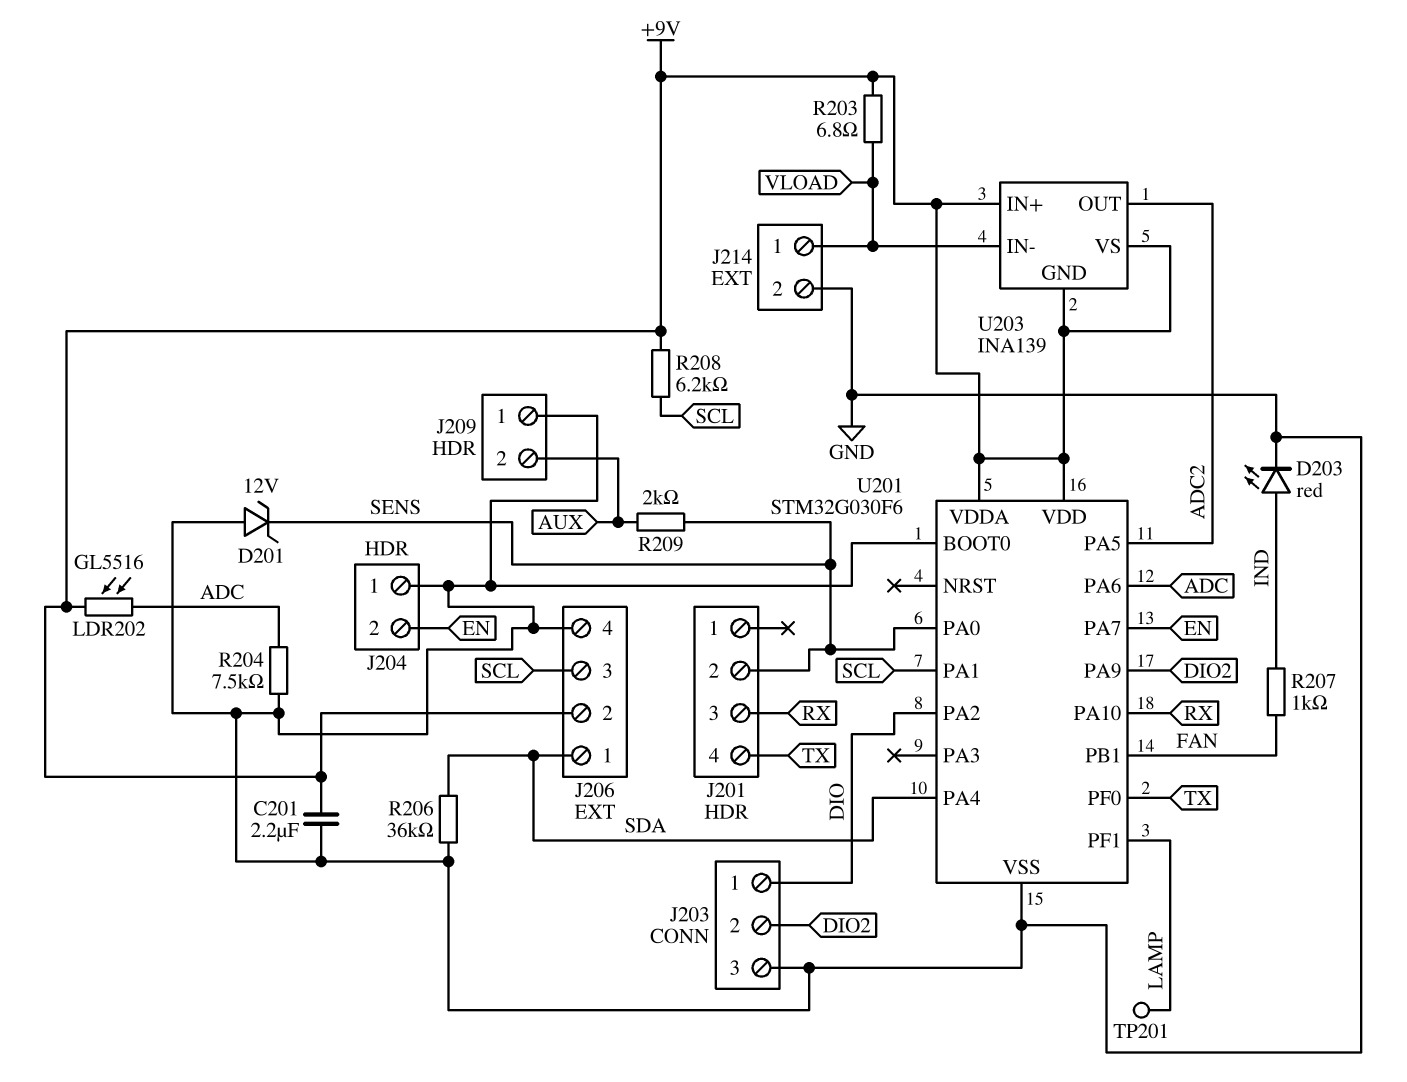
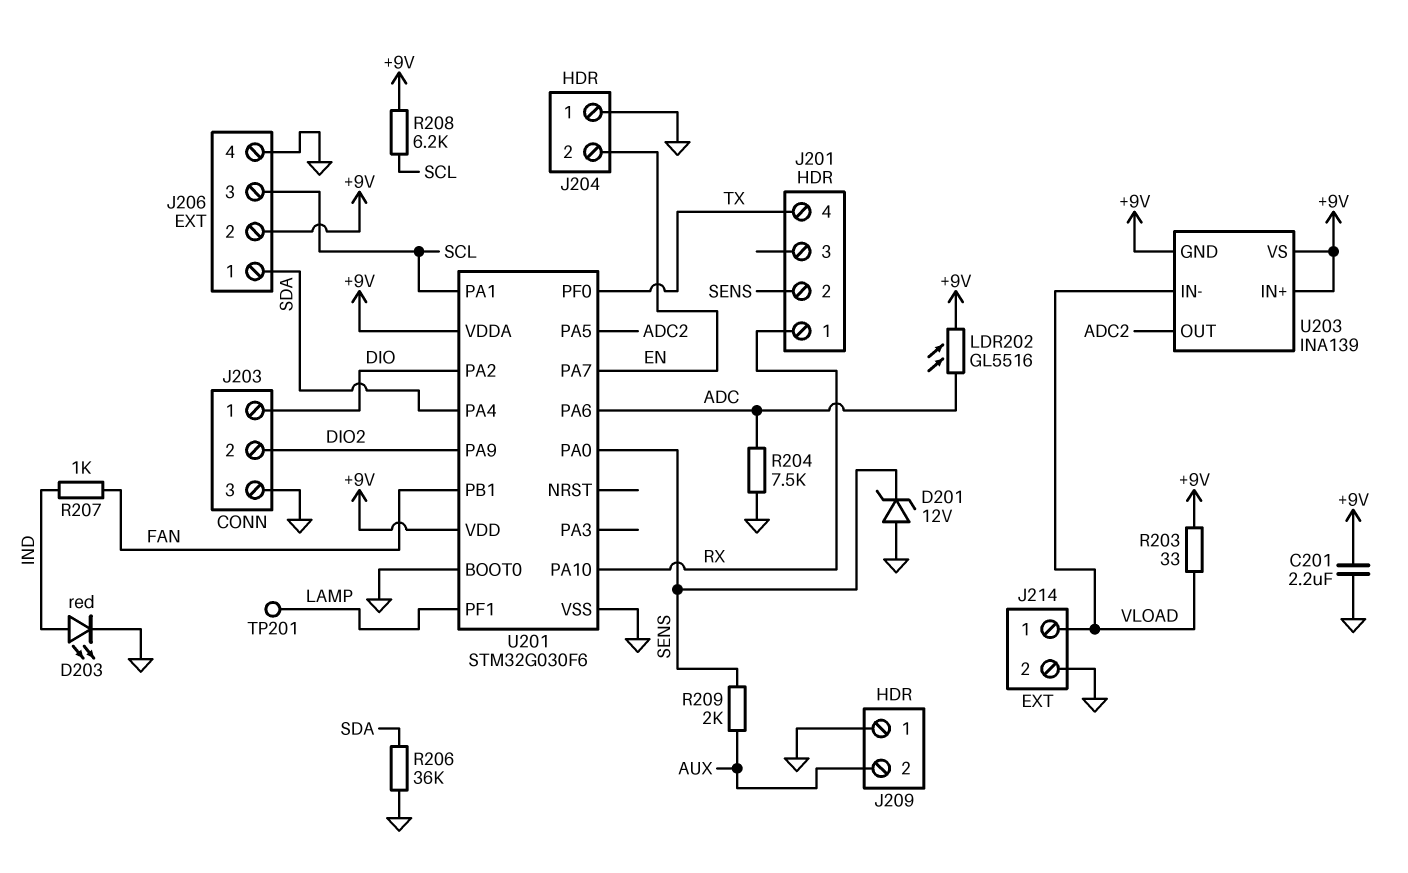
J201 pin 1: none -> RX
J201 pin 3: RX -> none
R203: 6.8 (+9V, VLOAD) -> 33 (+9V, VLOAD)

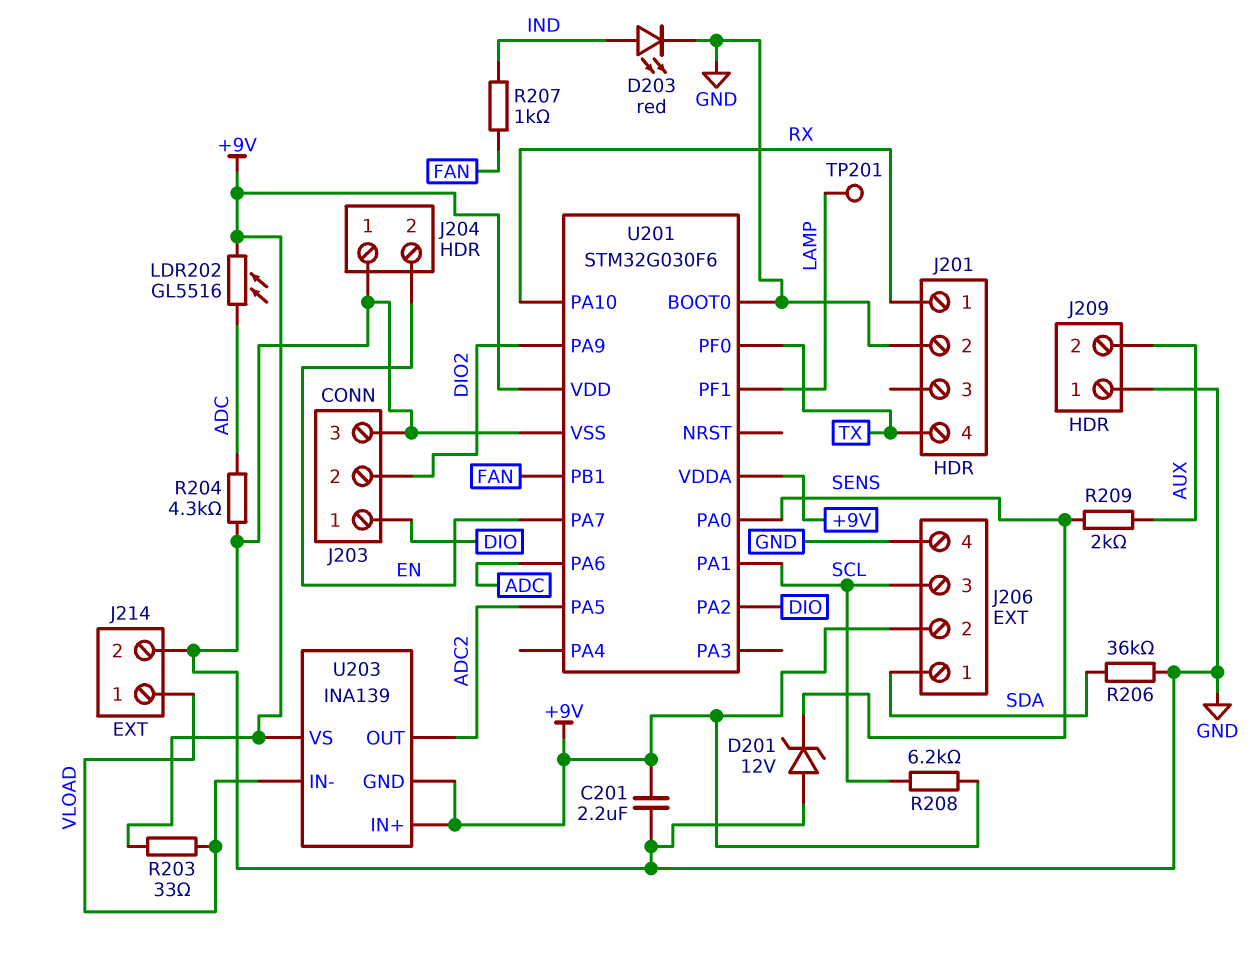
J201 pin 2: SENS -> GND
R204: 7.5k (ADC, GND) -> 4.3k (ADC, GND)
U201 pin PA4: SDA -> none

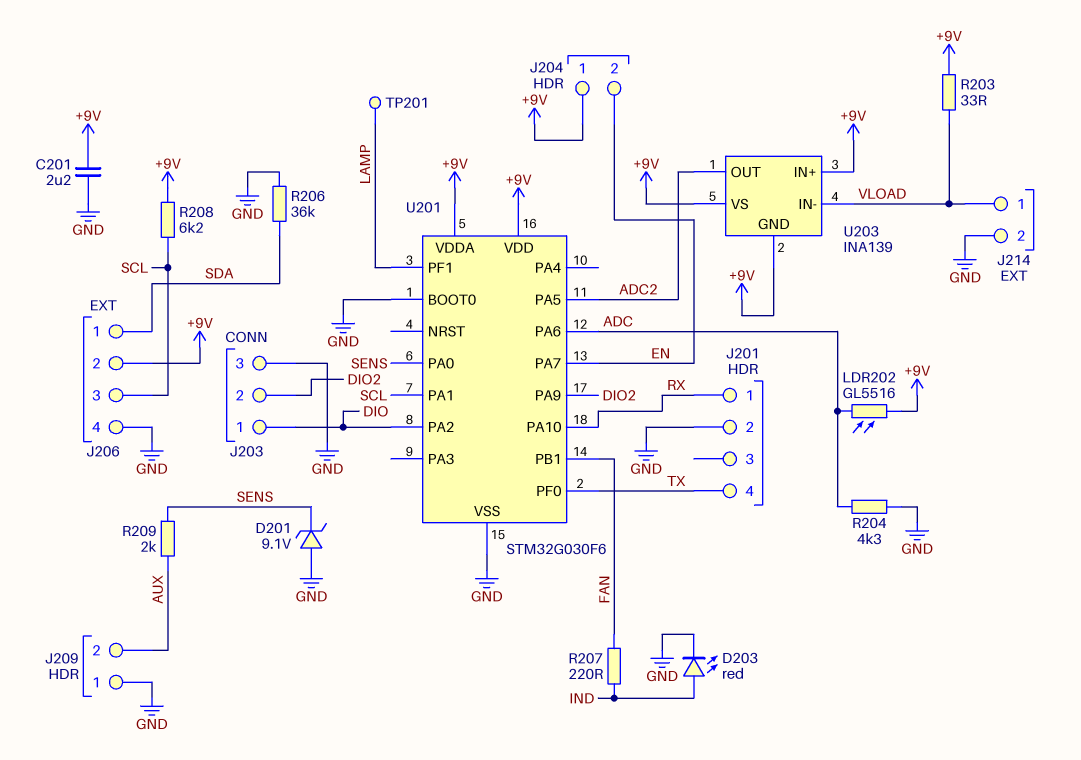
D201: zener 12V (A GND, K SENS) -> zener 9.1V (A GND, K SENS)
J204 pin 1: GND -> +9V
R207: 1k (FAN, IND) -> 220 (FAN, IND)

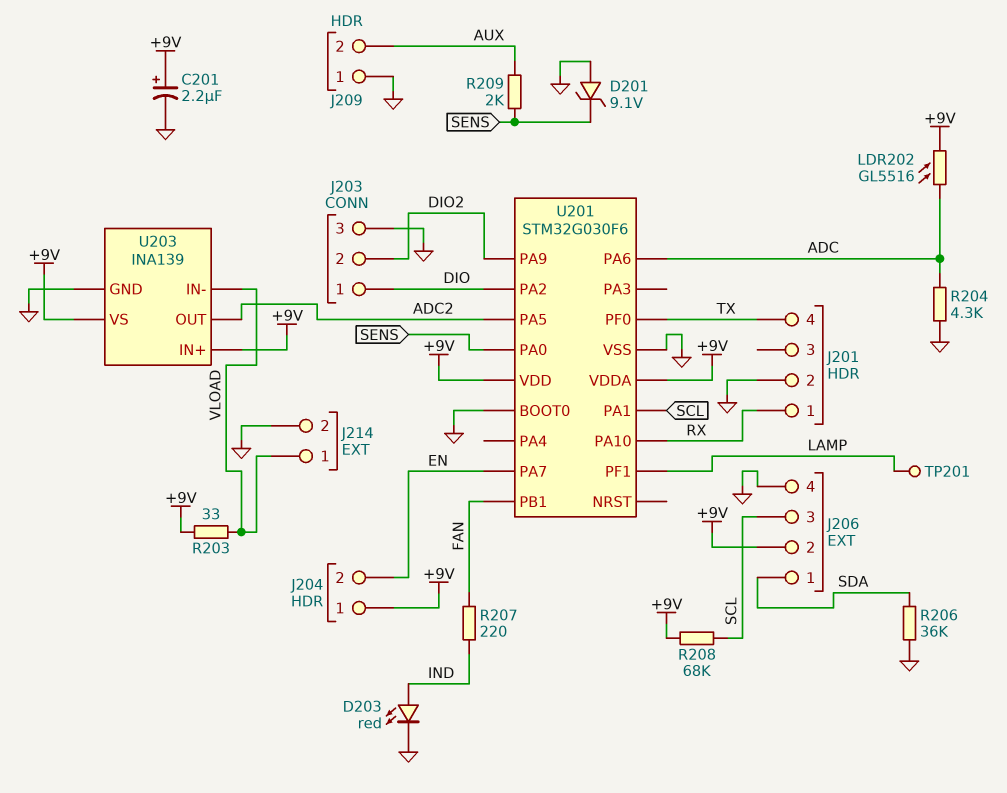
C201: 2.2uF (+9V, GND) -> 2.2uF (plus +9V, minus GND)
R208: 6.2k (+9V, SCL) -> 68k (+9V, SCL)
U203 pin GND: +9V -> GND

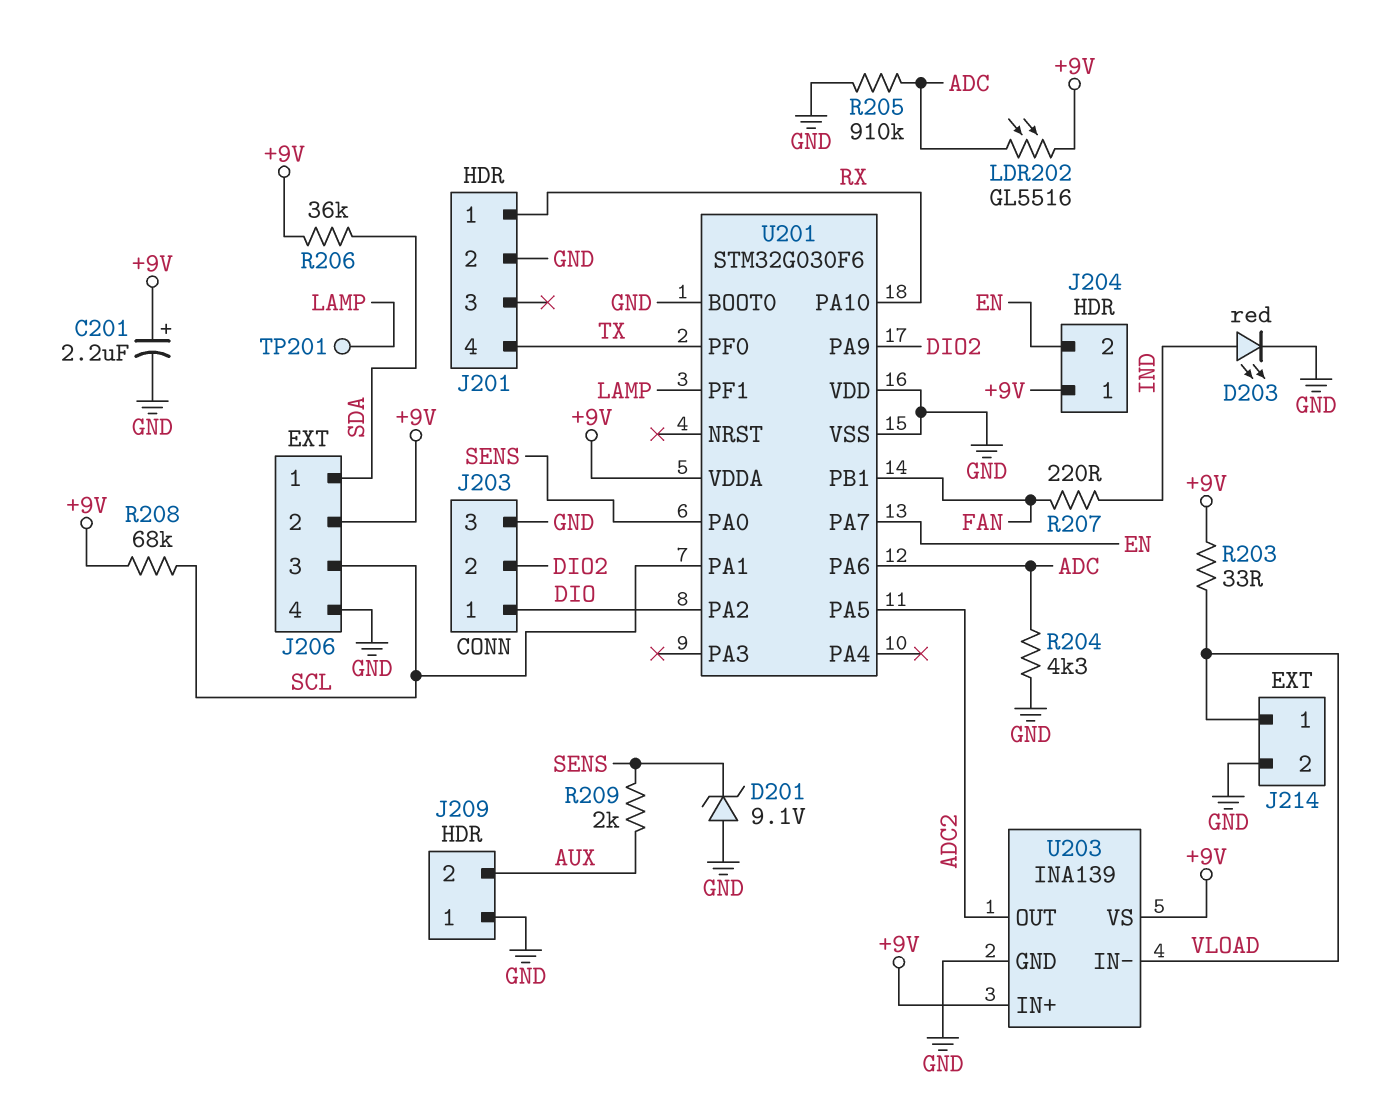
R205: none -> 910k (ADC, GND)
R206: 36k (GND, SDA) -> 36k (+9V, SDA)
U201 pin VDD: +9V -> GND

